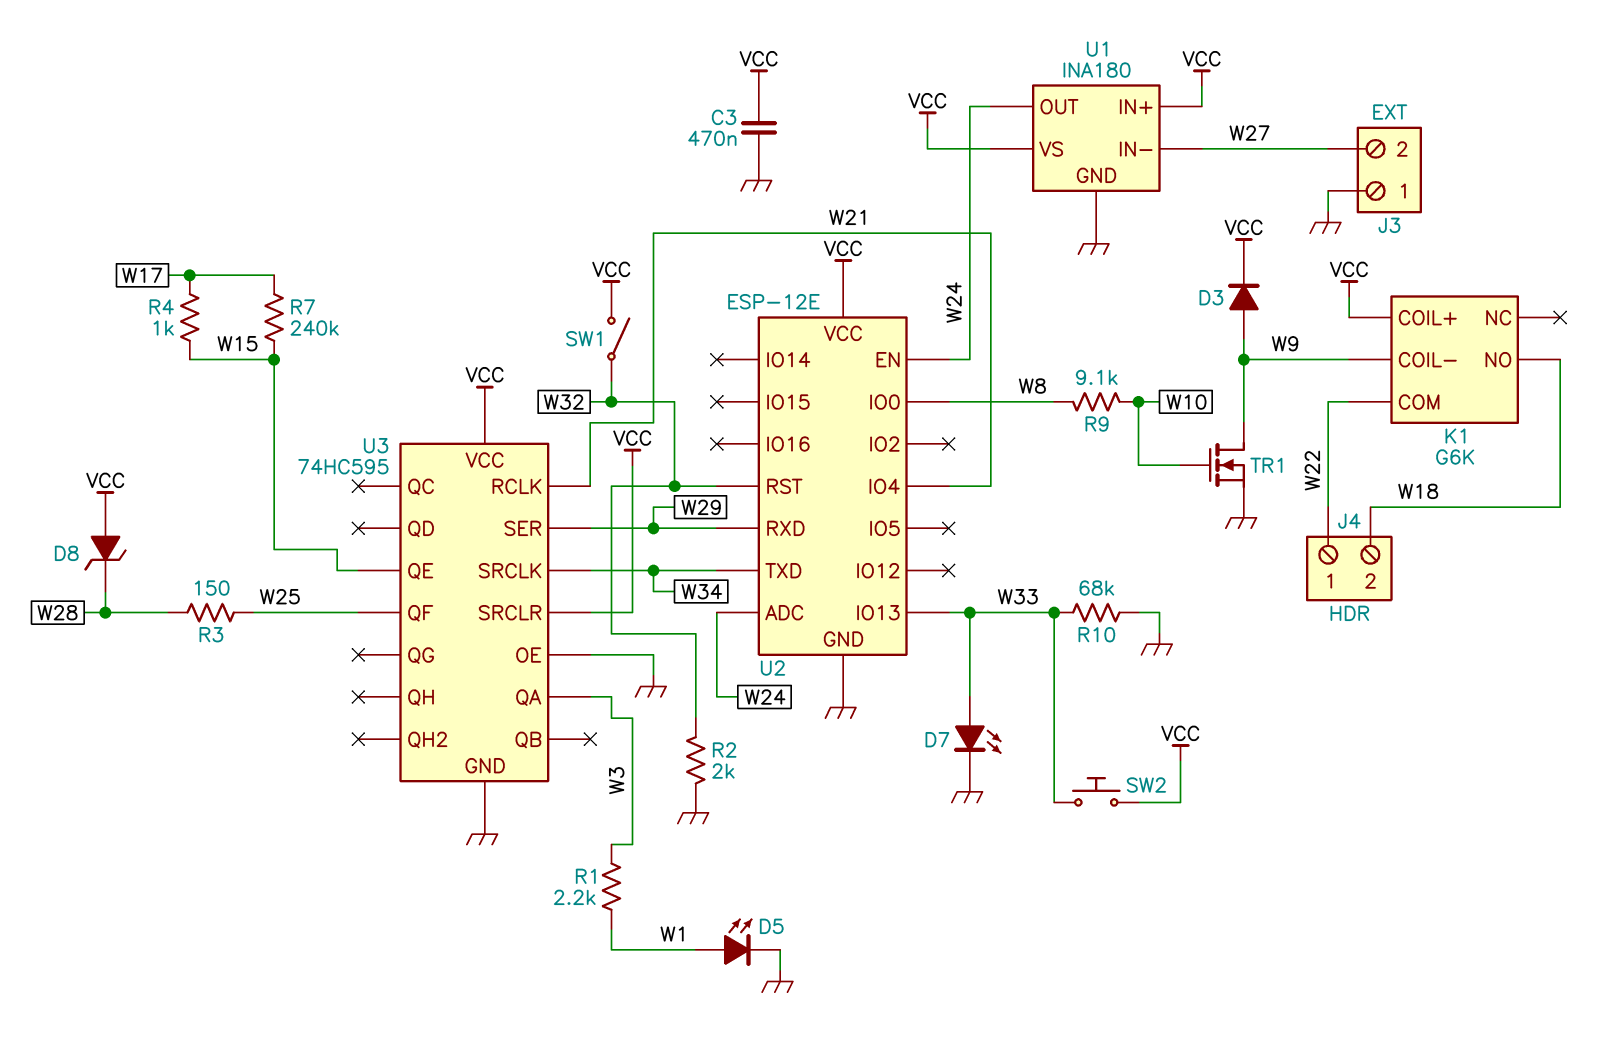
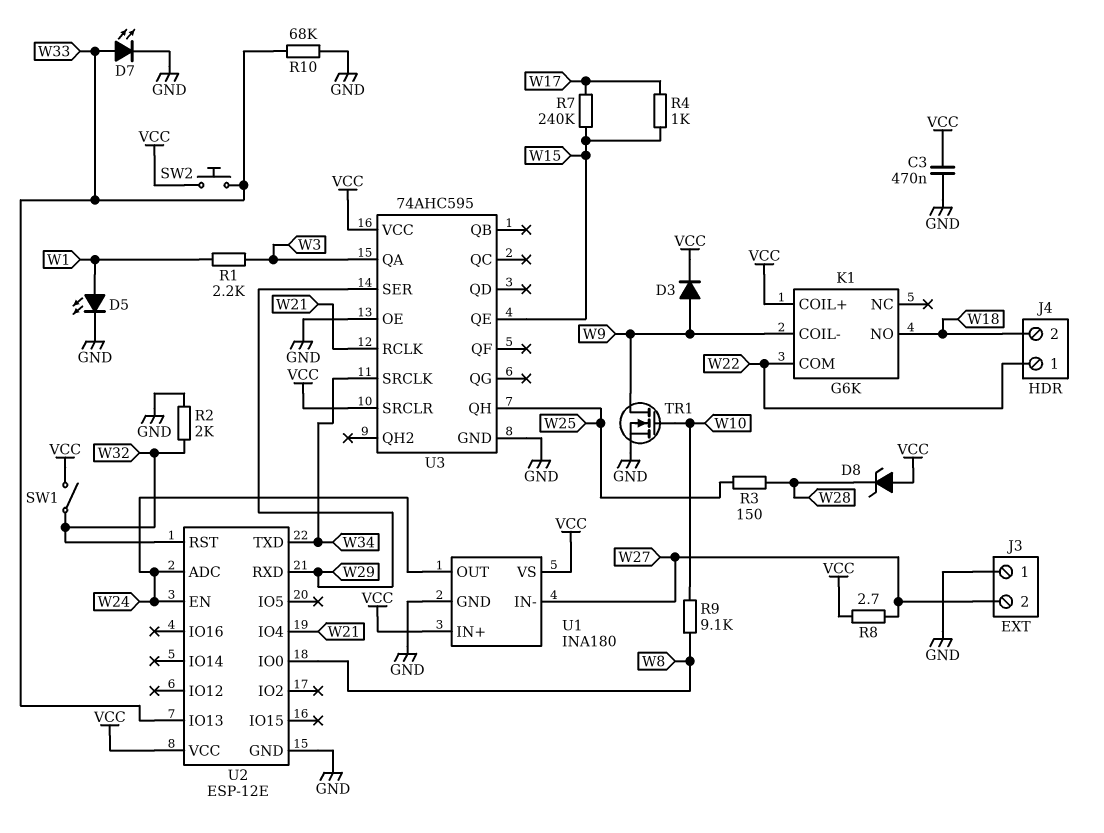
R8: none -> 2.7 (VCC, W27)
U3: 74HC595 -> 74AHC595
U3 pin QF: W25 -> none
U3 pin QH: none -> W25

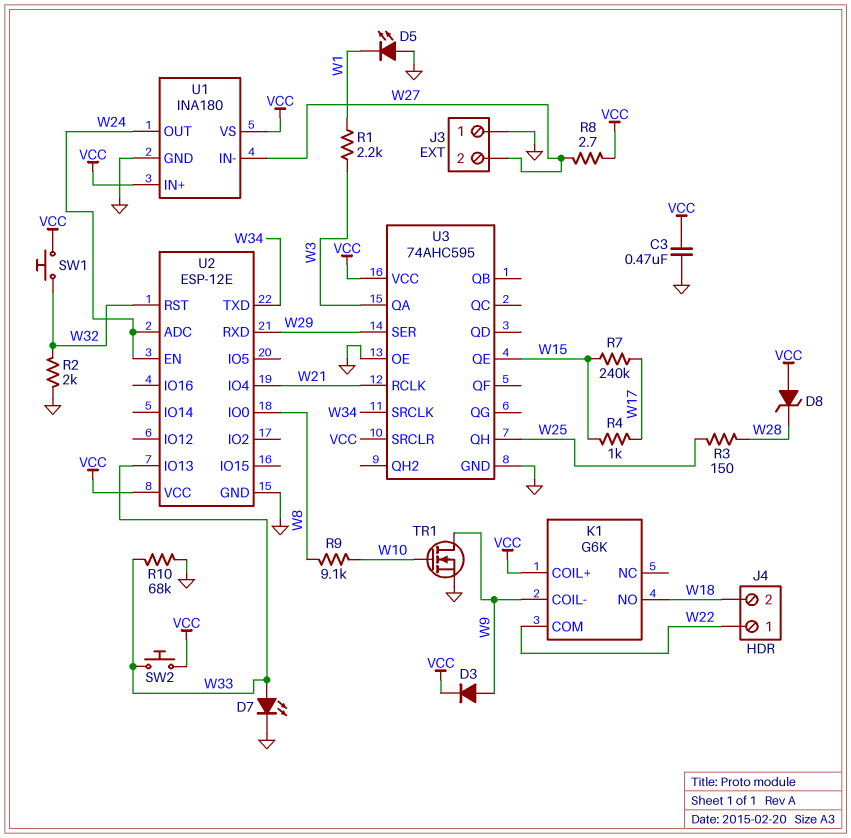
D5: LED (A W1, K GND) -> LED (A GND, K W1)
SW1: switch (VCC, W32) -> button (VCC, W32)

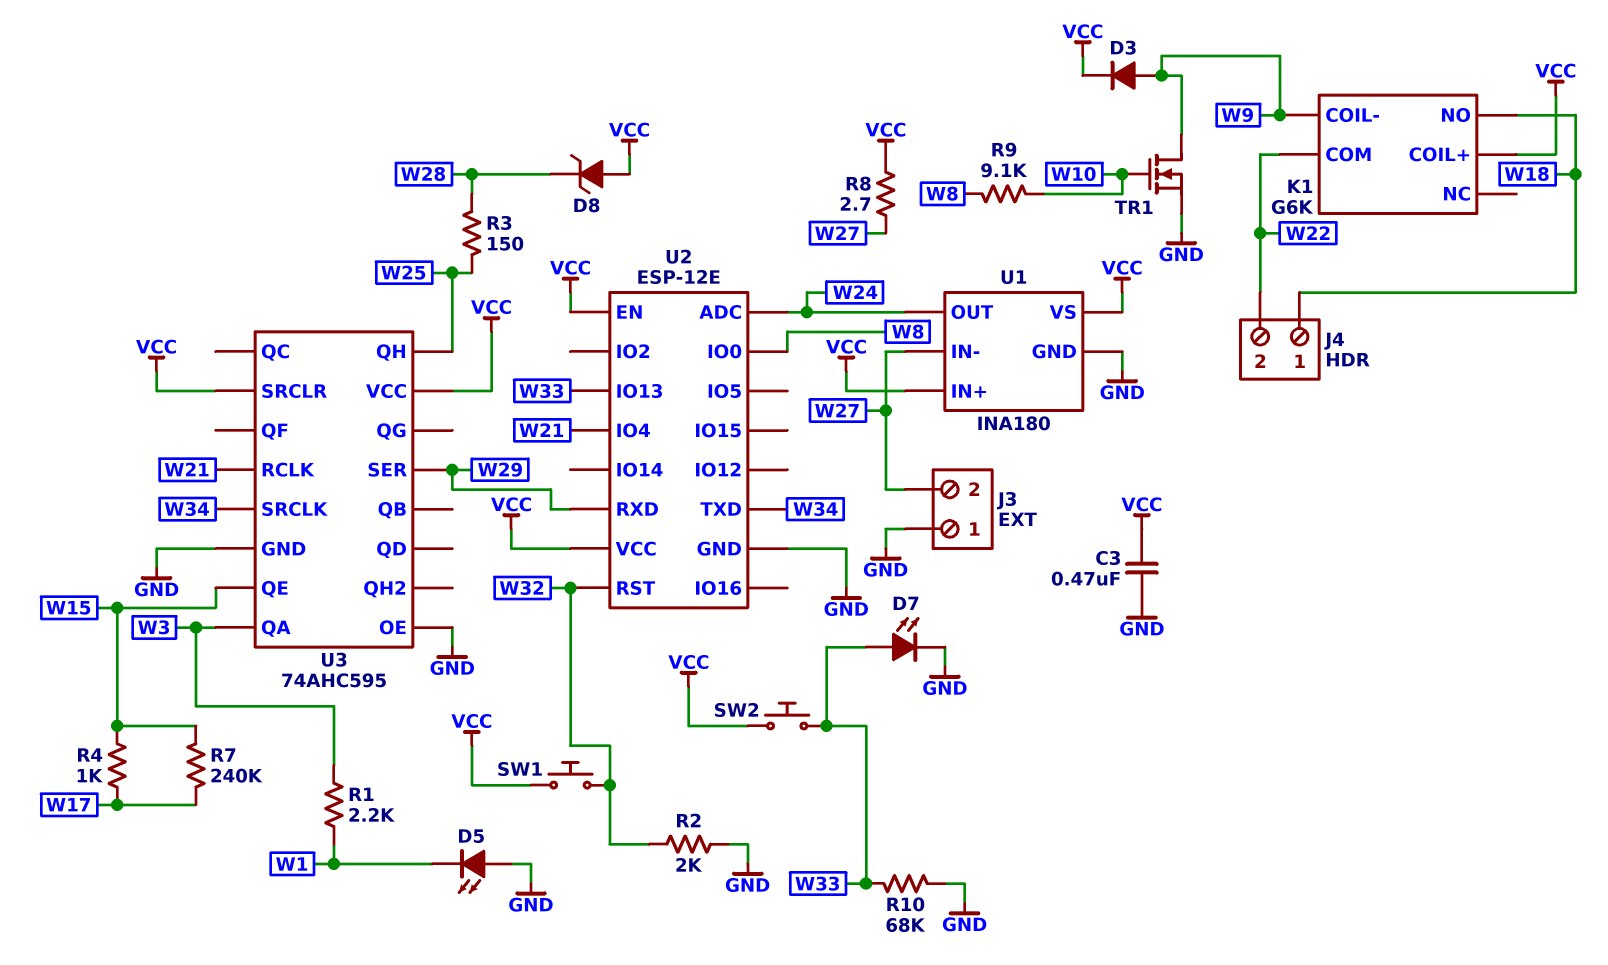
J4 pin 1: W22 -> W18
J4 pin 2: W18 -> W22
U2 pin EN: W24 -> VCC

